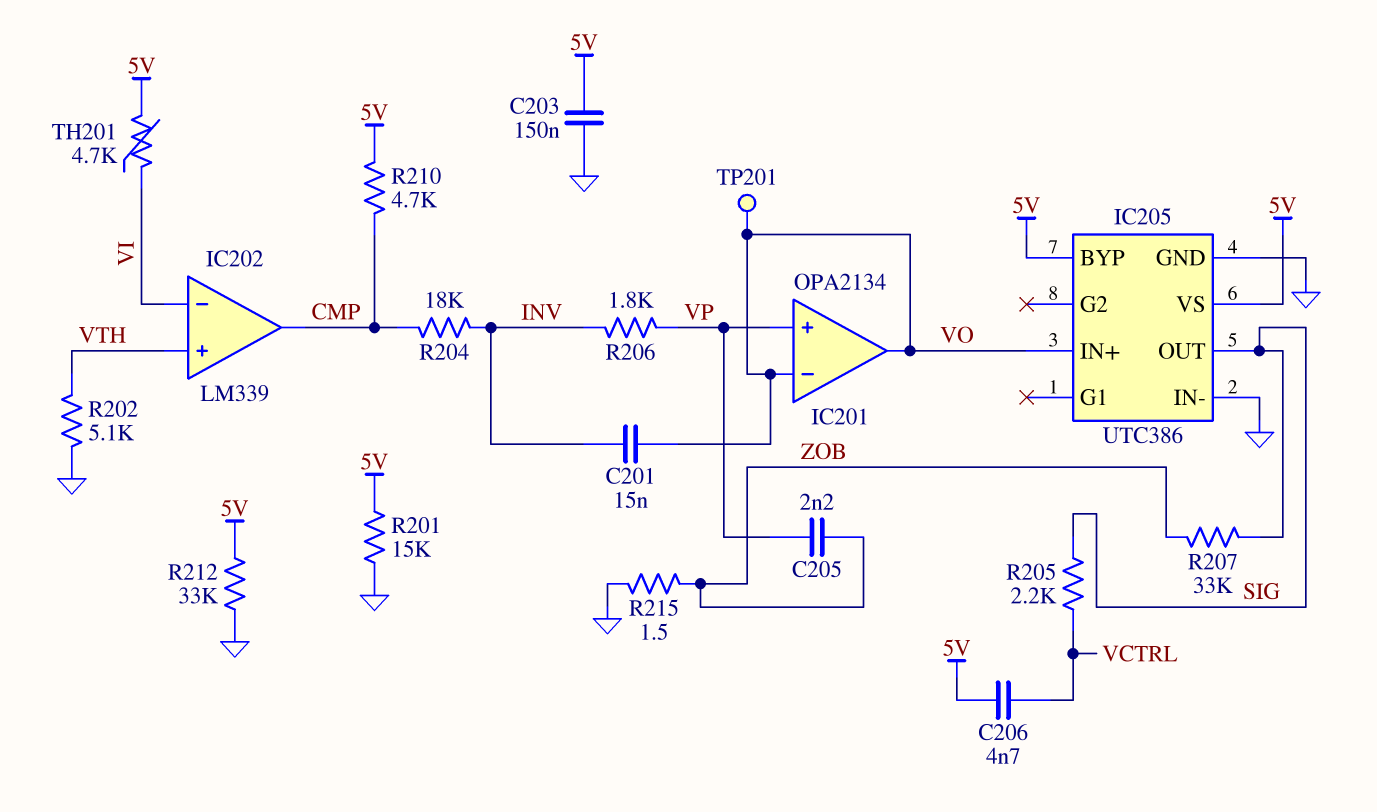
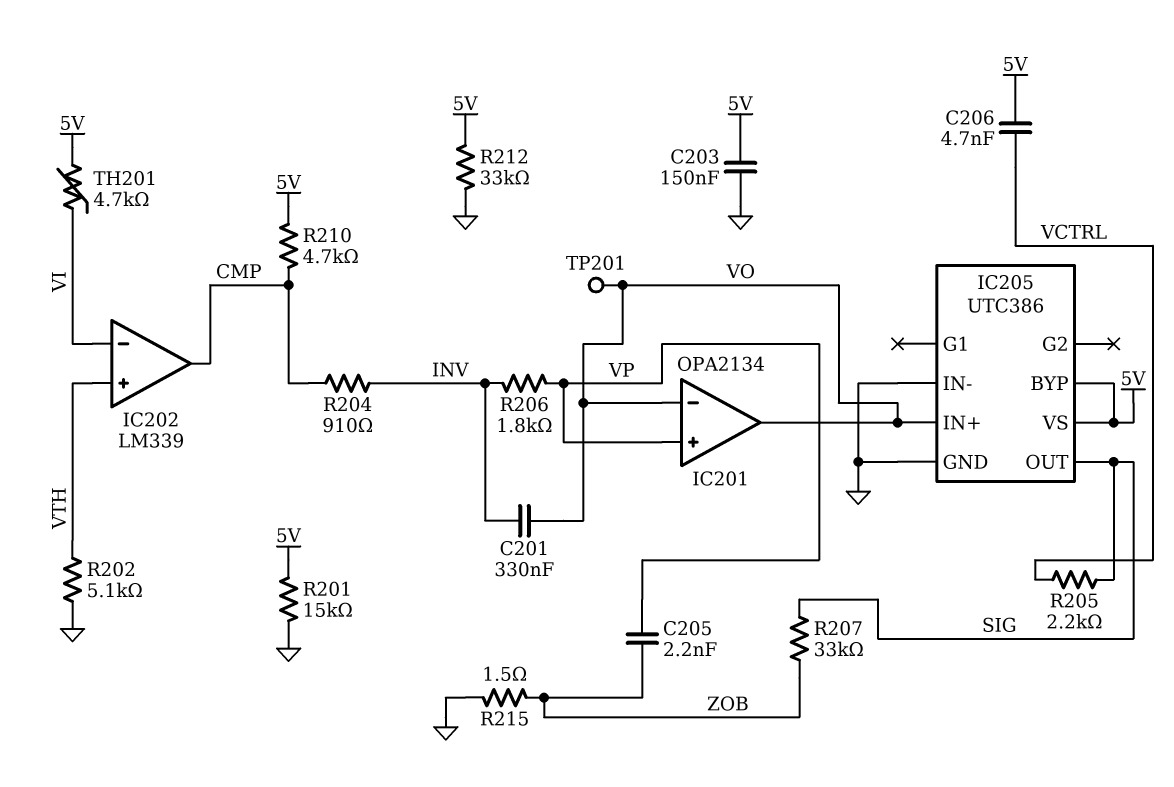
C201: 15nF (INV, VO) -> 330nF (INV, VO)
R204: 18k (CMP, INV) -> 910 (CMP, INV)

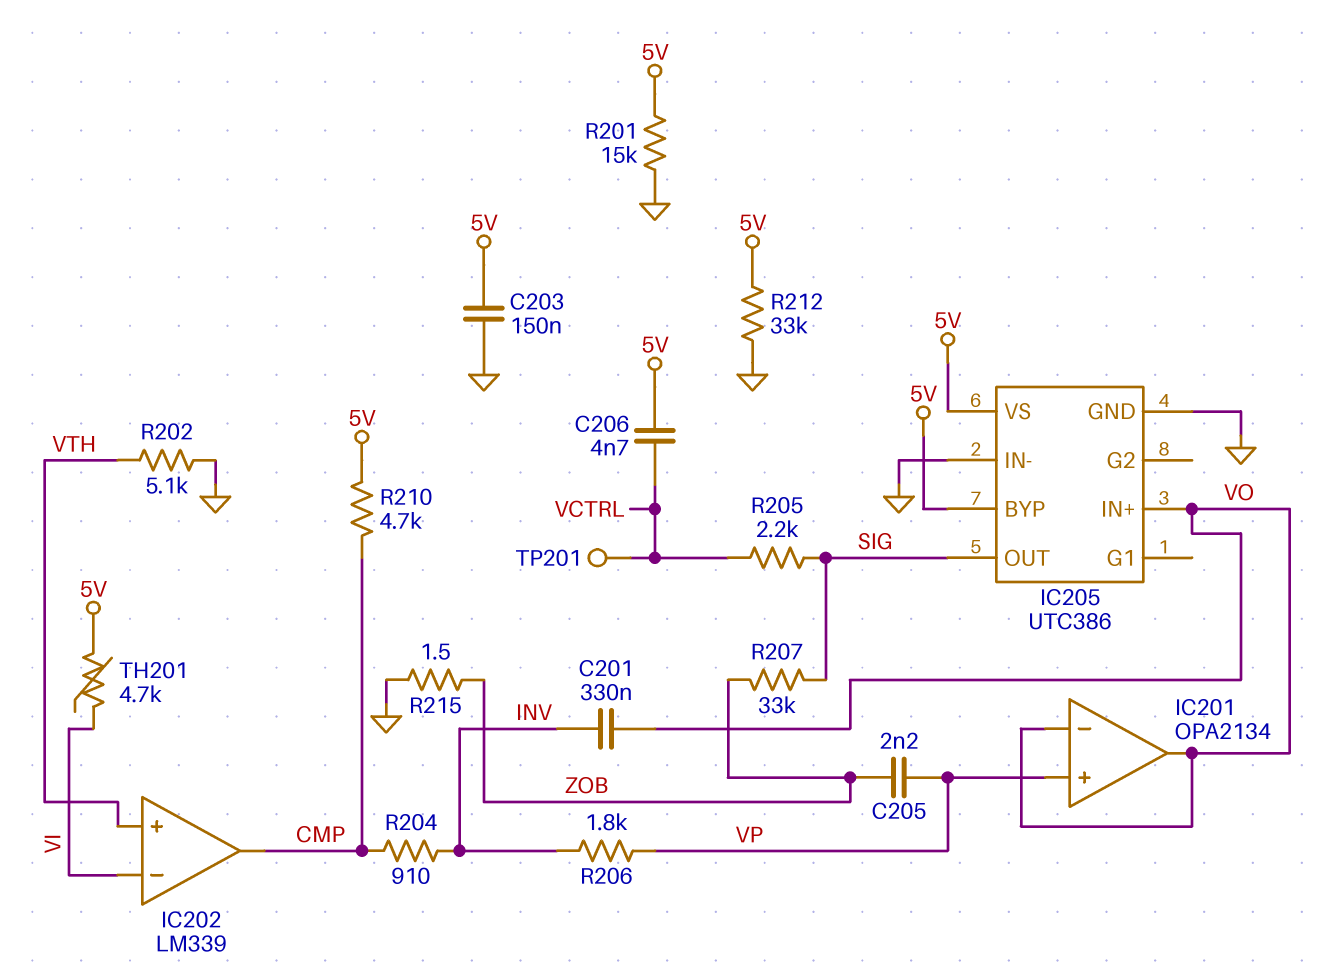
TP201: test point (VO) -> test point (VCTRL)

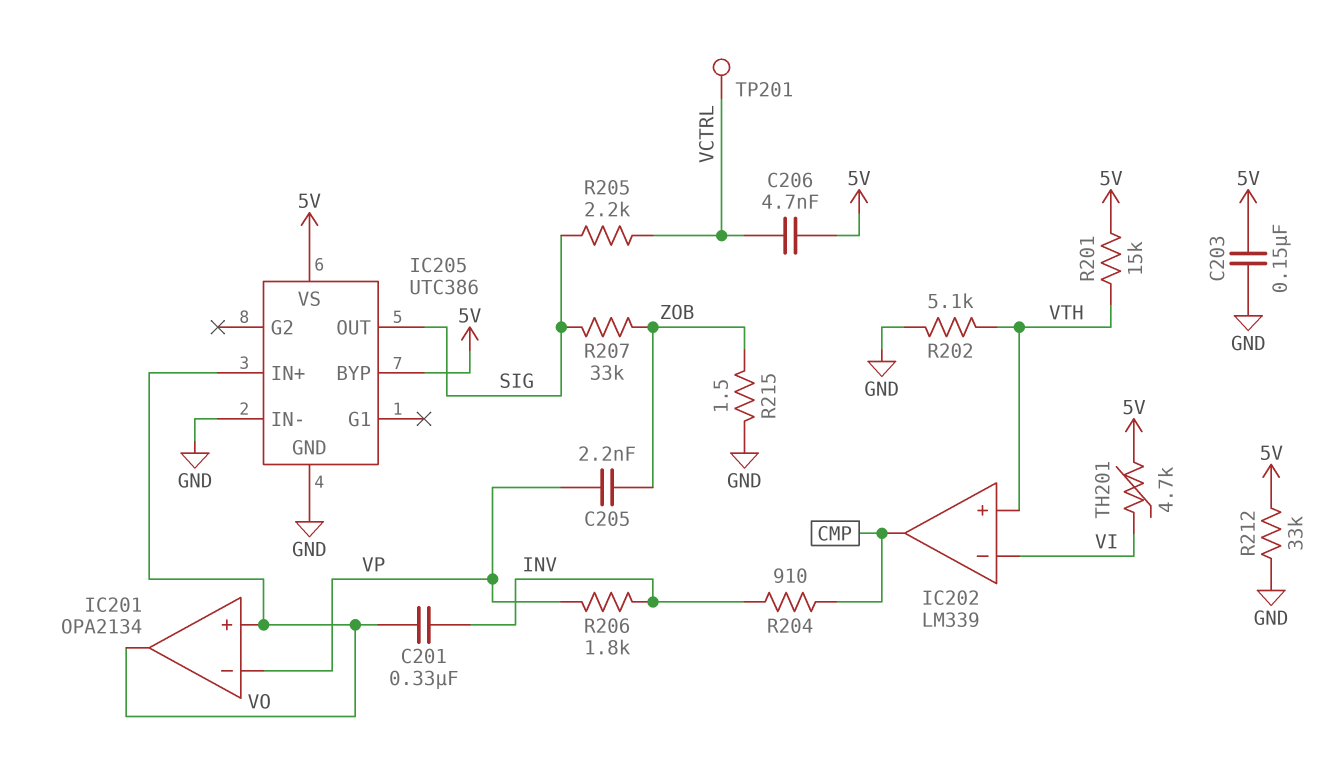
IC201 pin in+: VP -> VO
IC201 pin in-: VO -> VP
R201: 15k (5V, GND) -> 15k (5V, VTH)
R210: 4.7k (5V, CMP) -> none

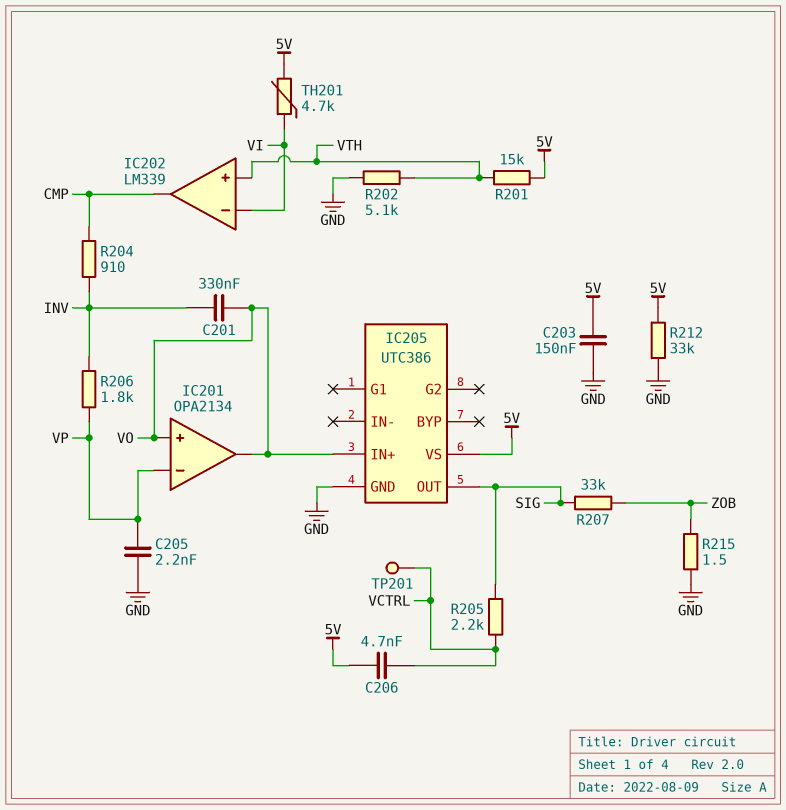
C205: 2.2nF (VP, ZOB) -> 2.2nF (GND, VP)
IC205 pin BYP: 5V -> none
IC205 pin IN-: GND -> none

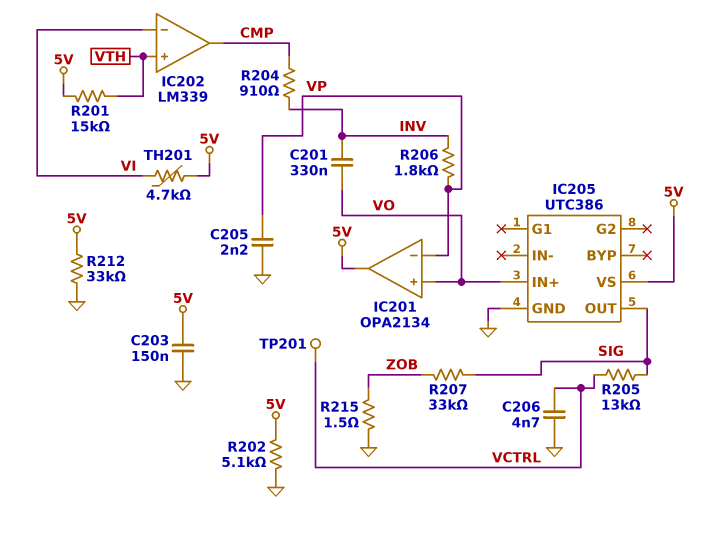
C206: 4.7nF (5V, VCTRL) -> 4.7nF (GND, VCTRL)
IC201 pin out: VO -> 5V
R202: 5.1k (GND, VTH) -> 5.1k (5V, GND)
R205: 2.2k (SIG, VCTRL) -> 13k (SIG, VCTRL)

